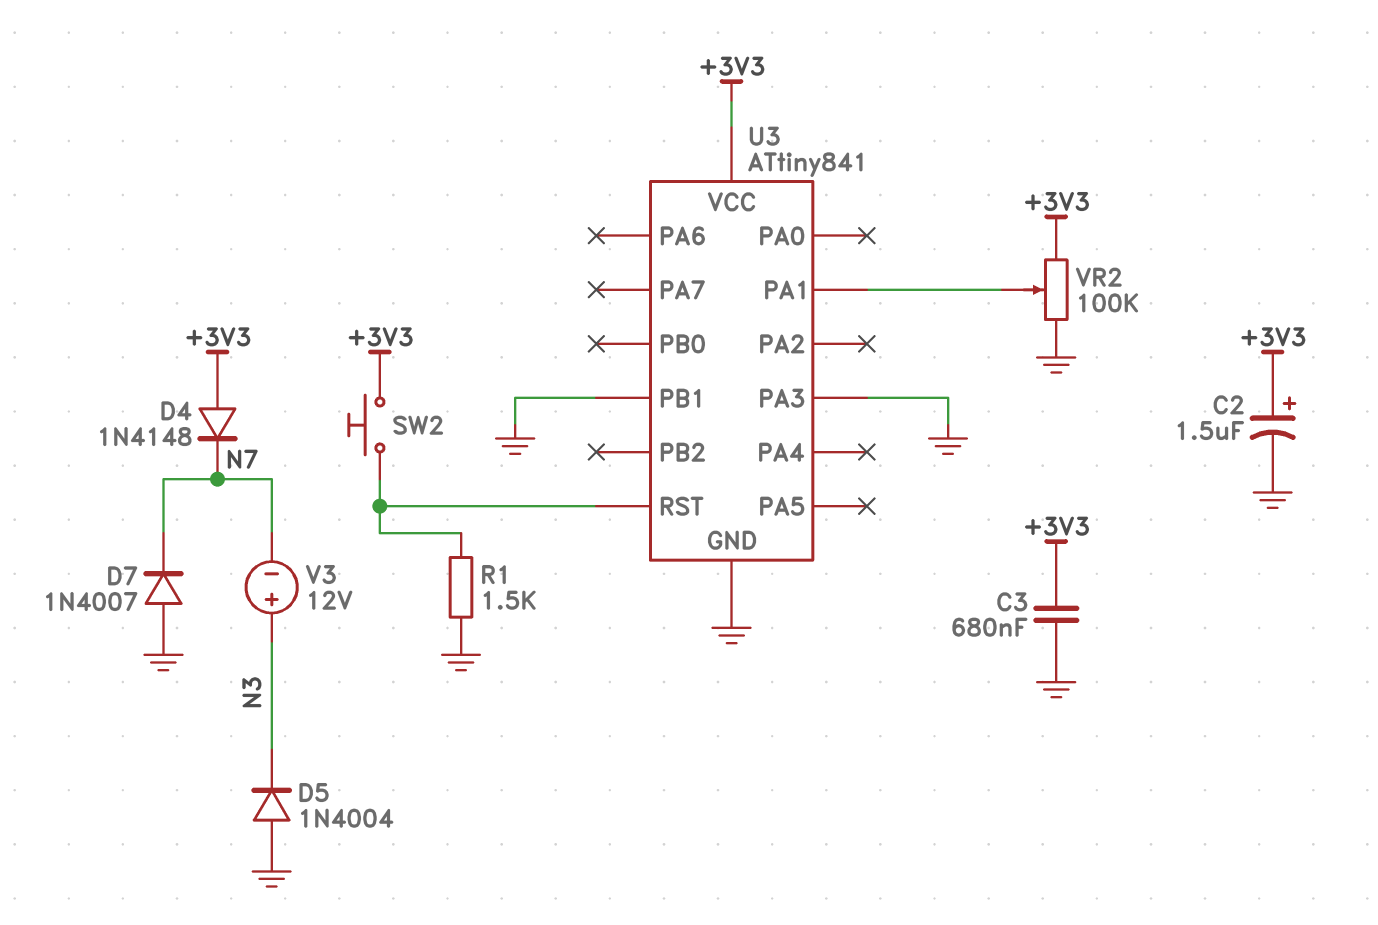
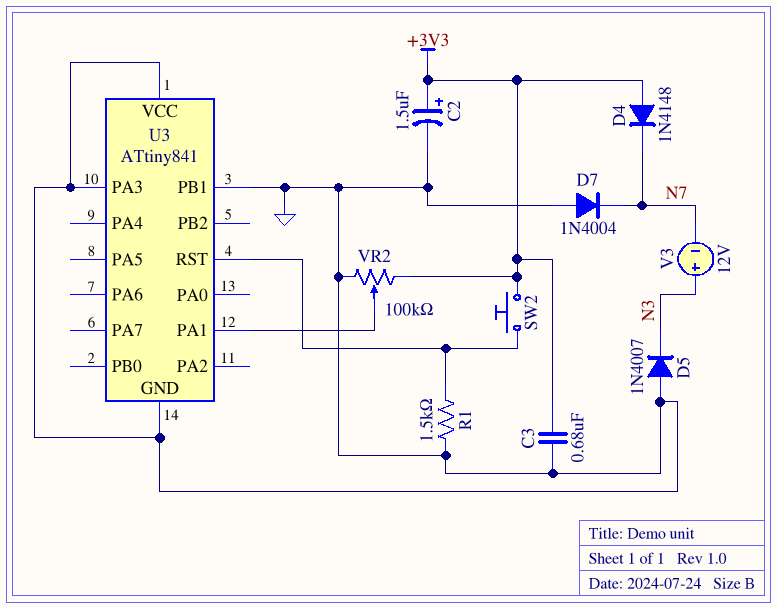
D5: diode 1N4004 (A GND, K N3) -> diode 1N4007 (A GND, K N3)
D7: diode 1N4007 (A GND, K N7) -> diode 1N4004 (A GND, K N7)
U3 pin VCC: +3V3 -> GND

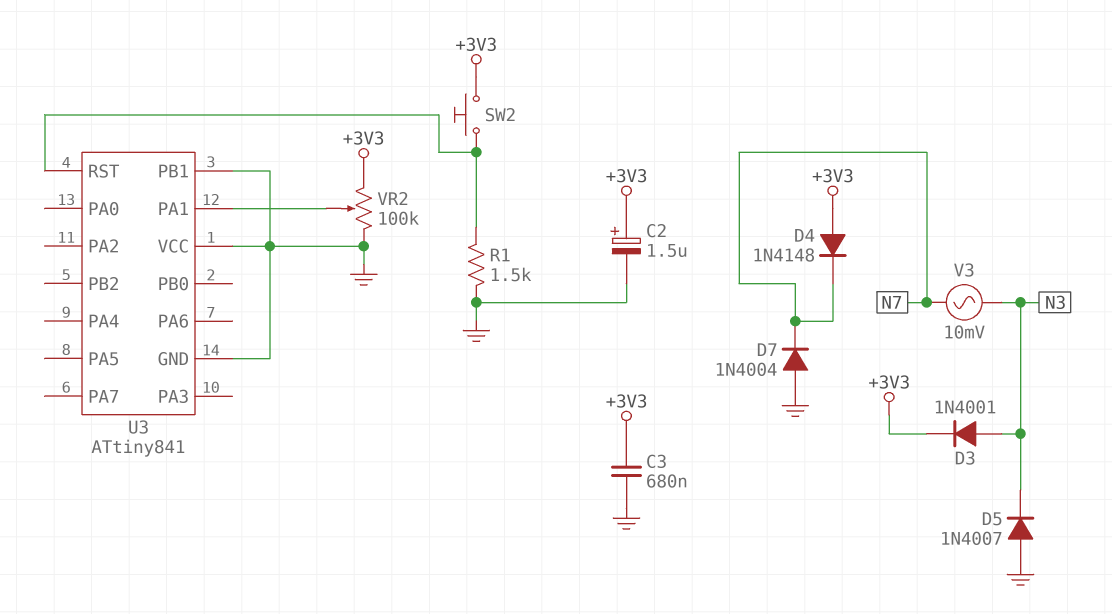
D3: none -> diode 1N4001 (A N3, K +3V3)
U3 pin PA3: GND -> none
V3: 12V (plus N3, minus N7) -> AC 10mV (N3, N7)

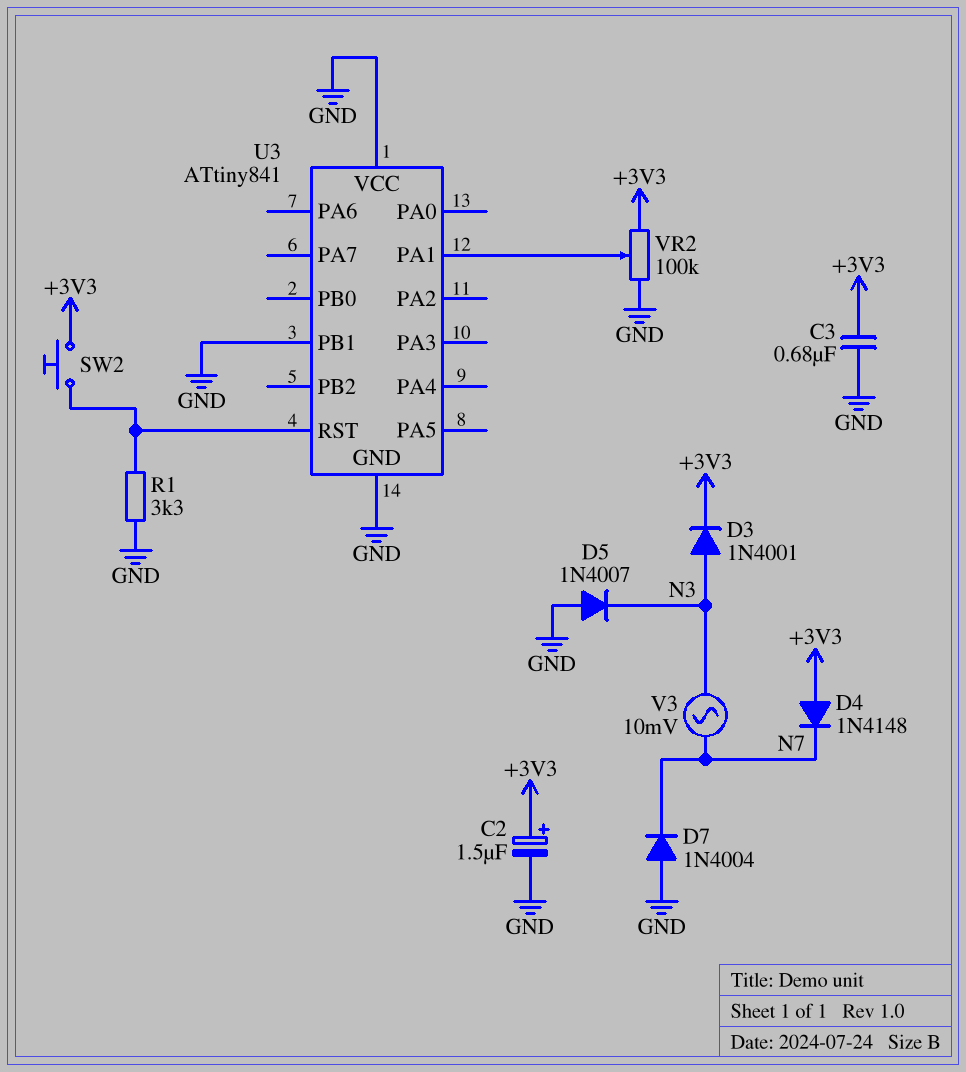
R1: 1.5k (GND, U3/RST) -> 3.3k (GND, U3/RST)

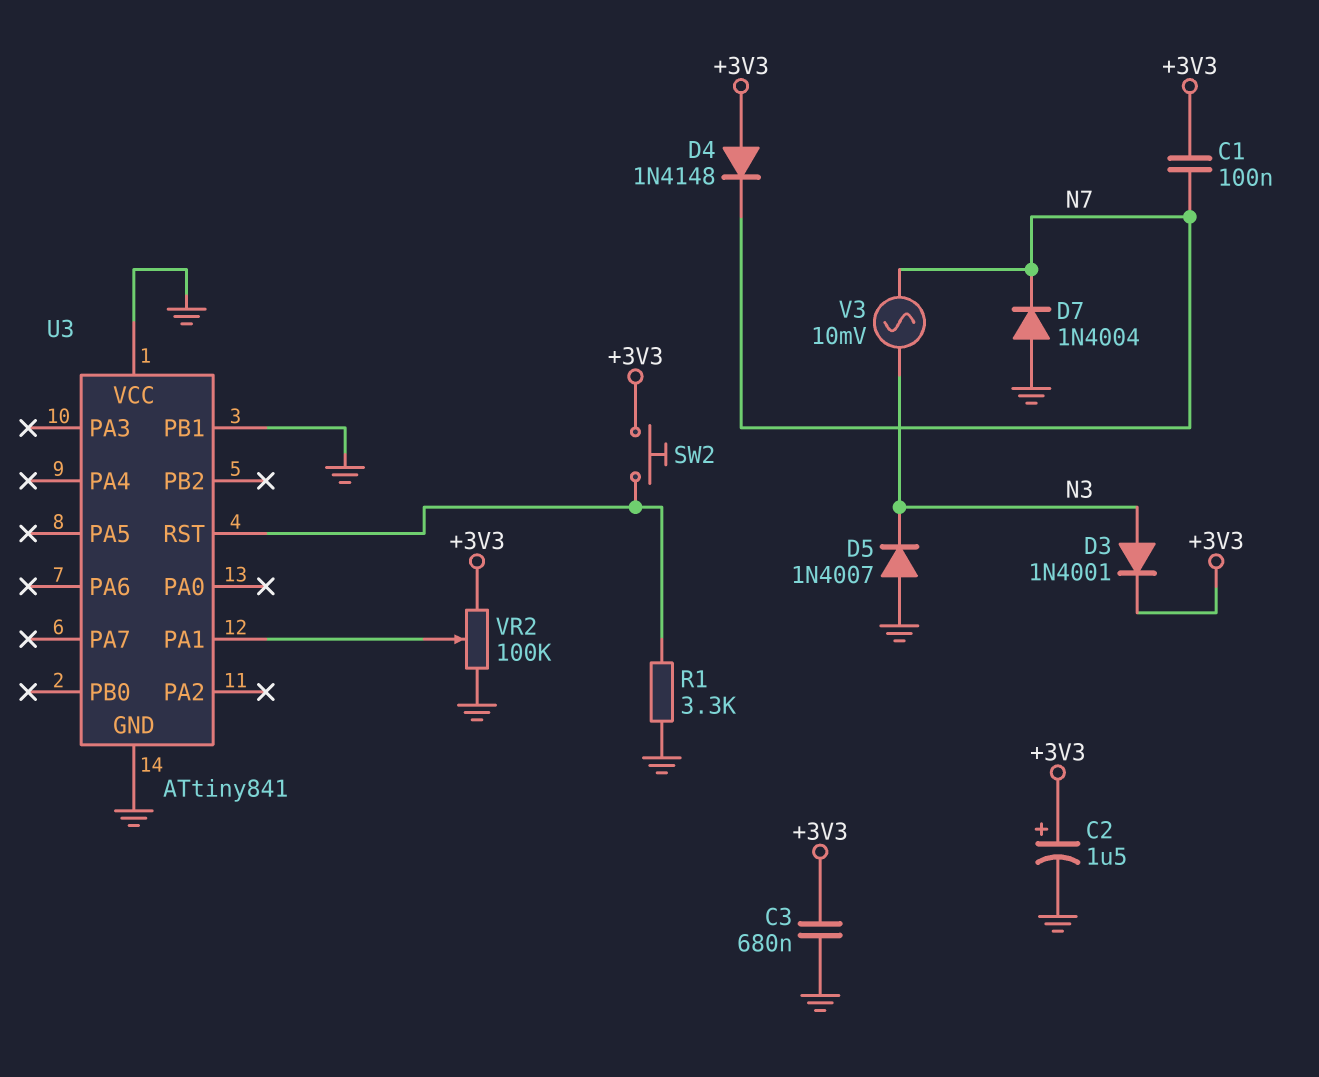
C1: none -> 100nF (+3V3, N7)

